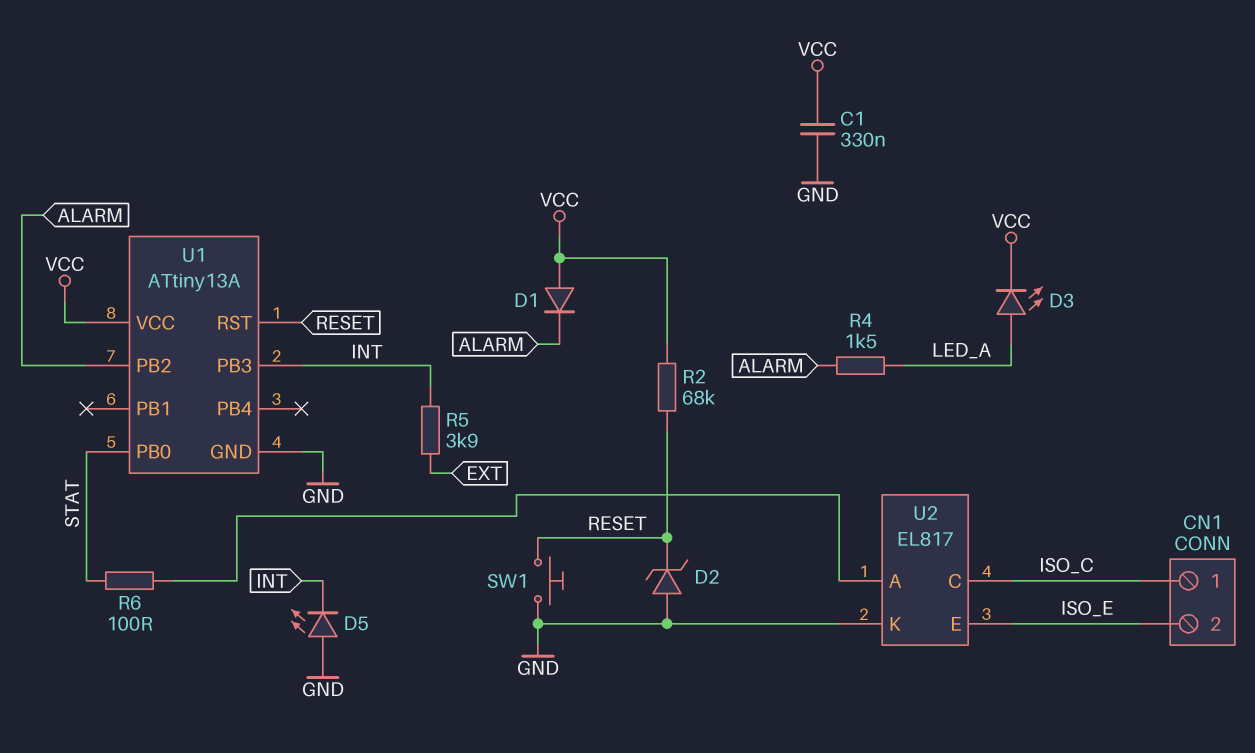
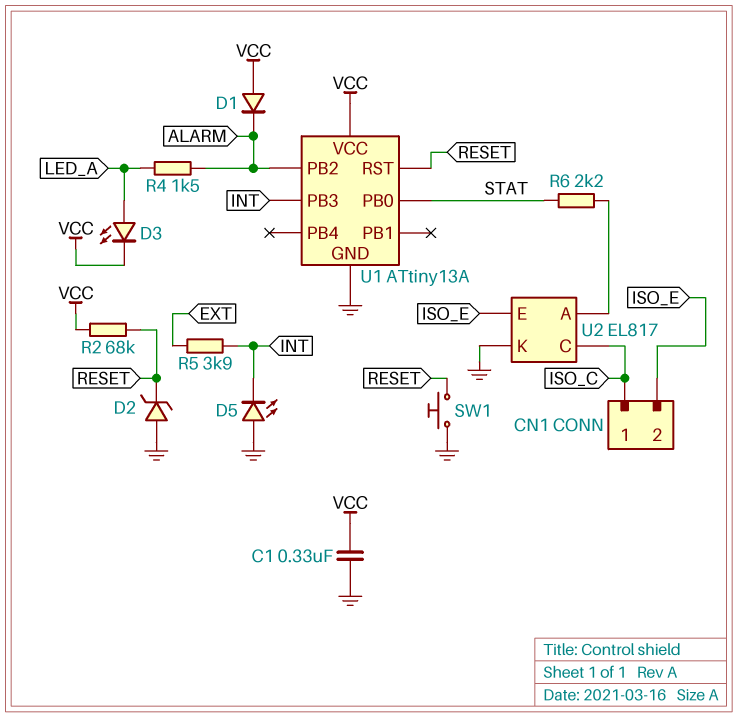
R6: 100 (STAT, U2/A) -> 2.2k (STAT, U2/A)

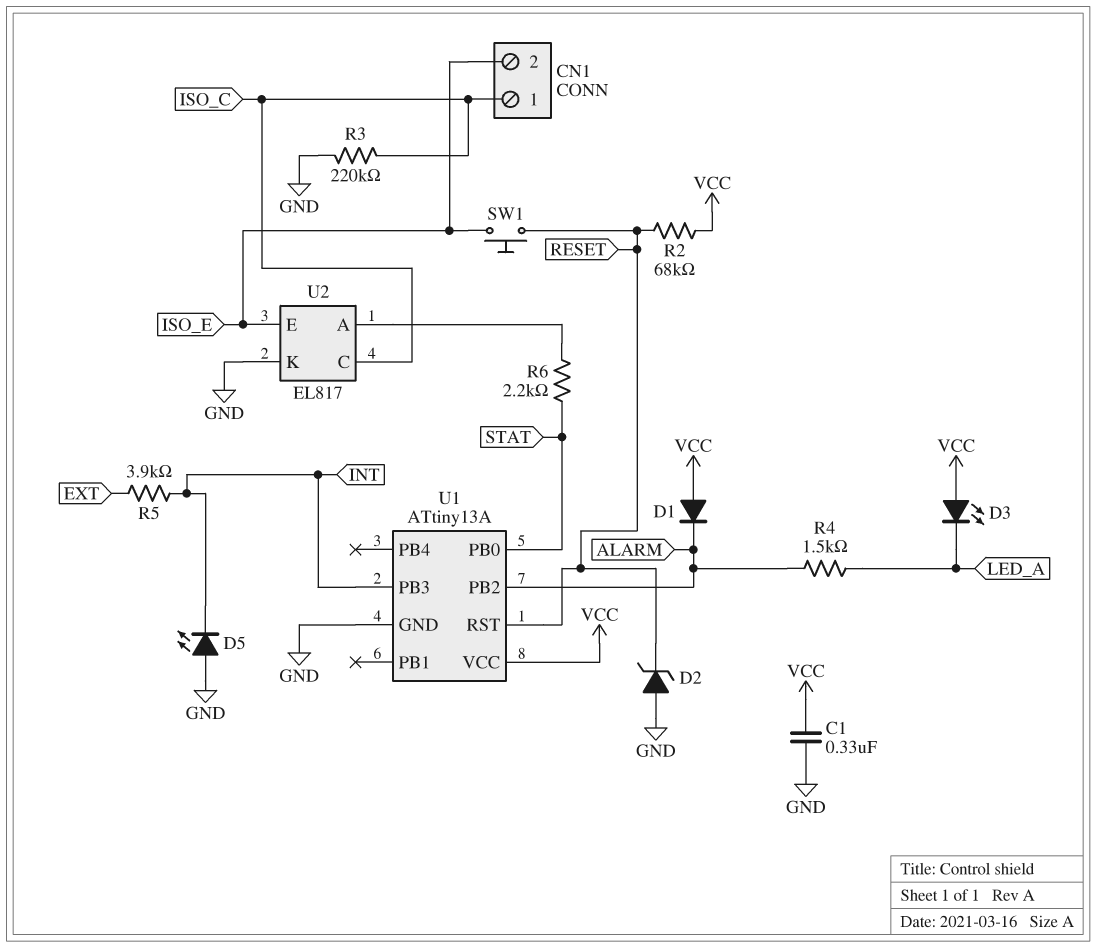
D3: LED (A LED_A, K VCC) -> LED (A VCC, K LED_A)
R3: none -> 220k (GND, ISO_C)
SW1: button (GND, RESET) -> button (ISO_E, RESET)

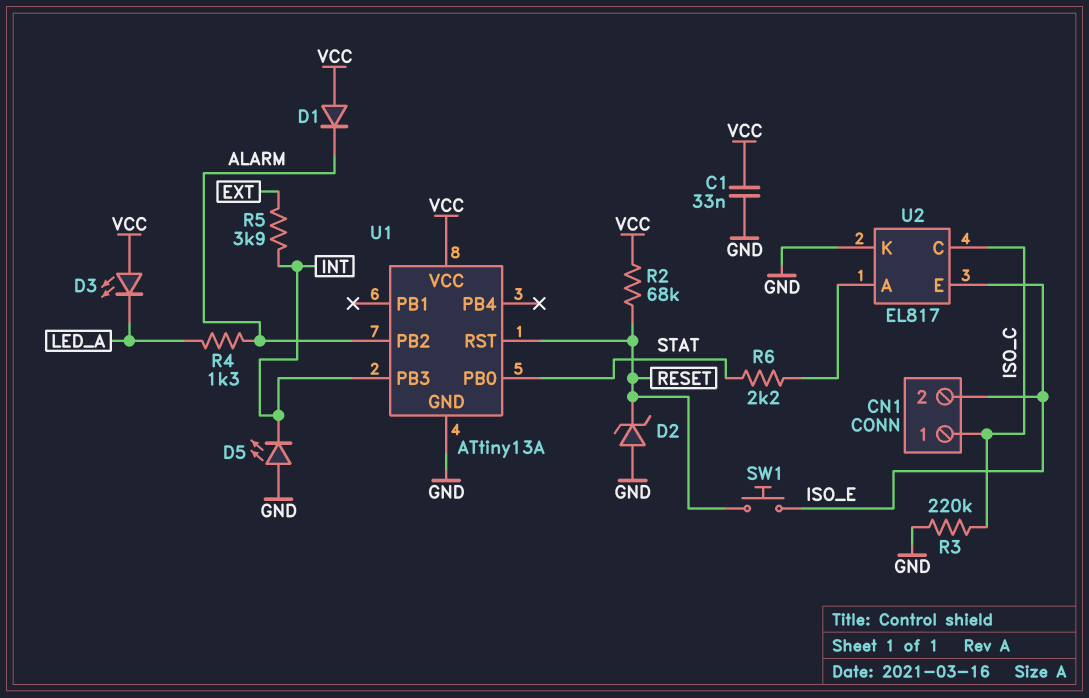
C1: 330nF (GND, VCC) -> 33nF (GND, VCC)
R4: 1.5k (ALARM, LED_A) -> 1.3k (ALARM, LED_A)

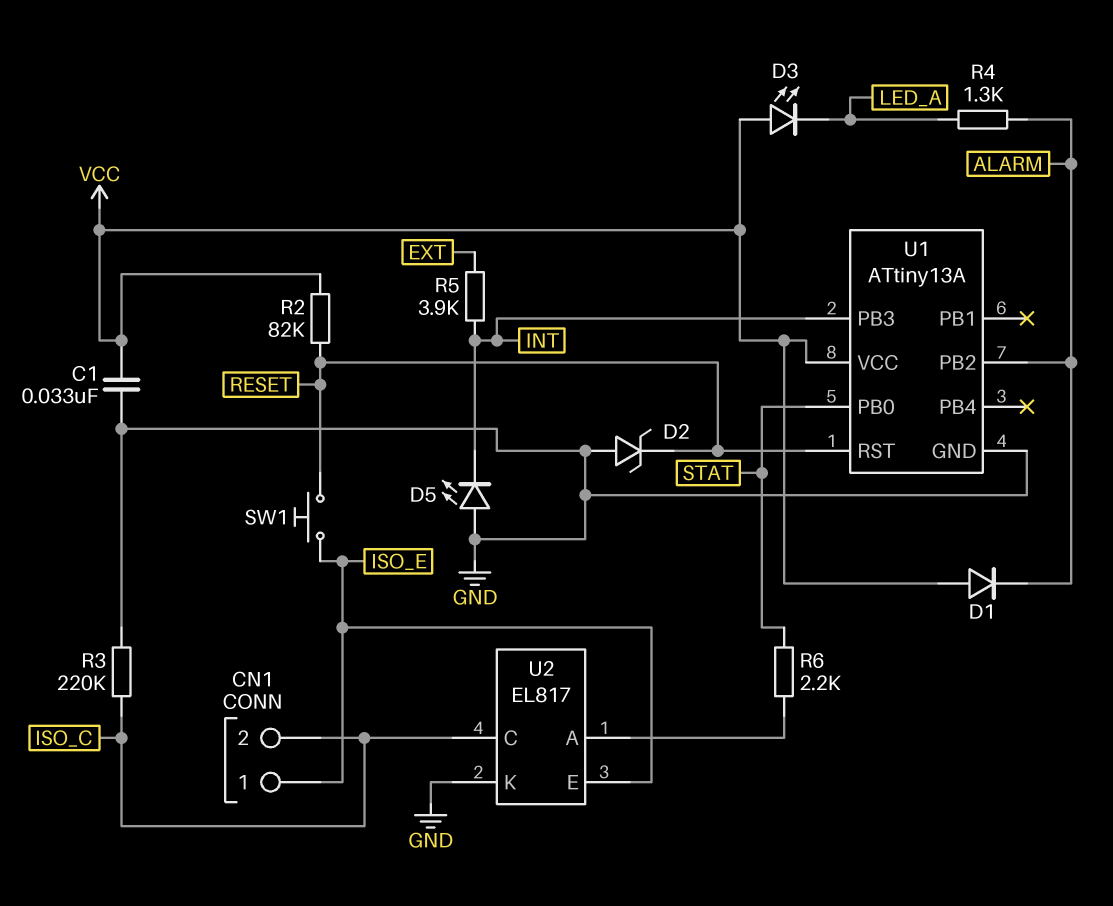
CN1 pin 1: ISO_C -> ISO_E
CN1 pin 2: ISO_E -> ISO_C
R2: 68k (RESET, VCC) -> 82k (RESET, VCC)

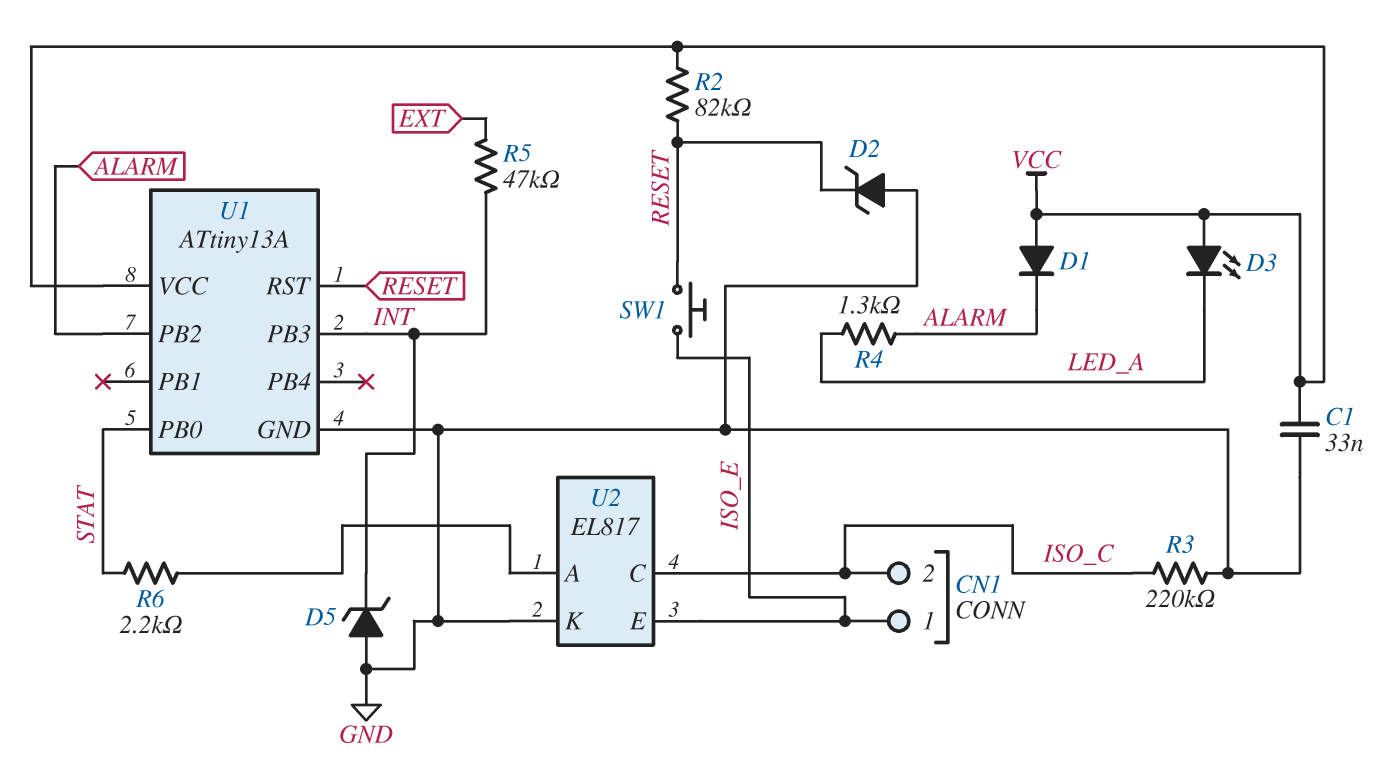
D5: LED (A GND, K INT) -> zener (A GND, K INT)
R5: 3.9k (EXT, INT) -> 47k (EXT, INT)

